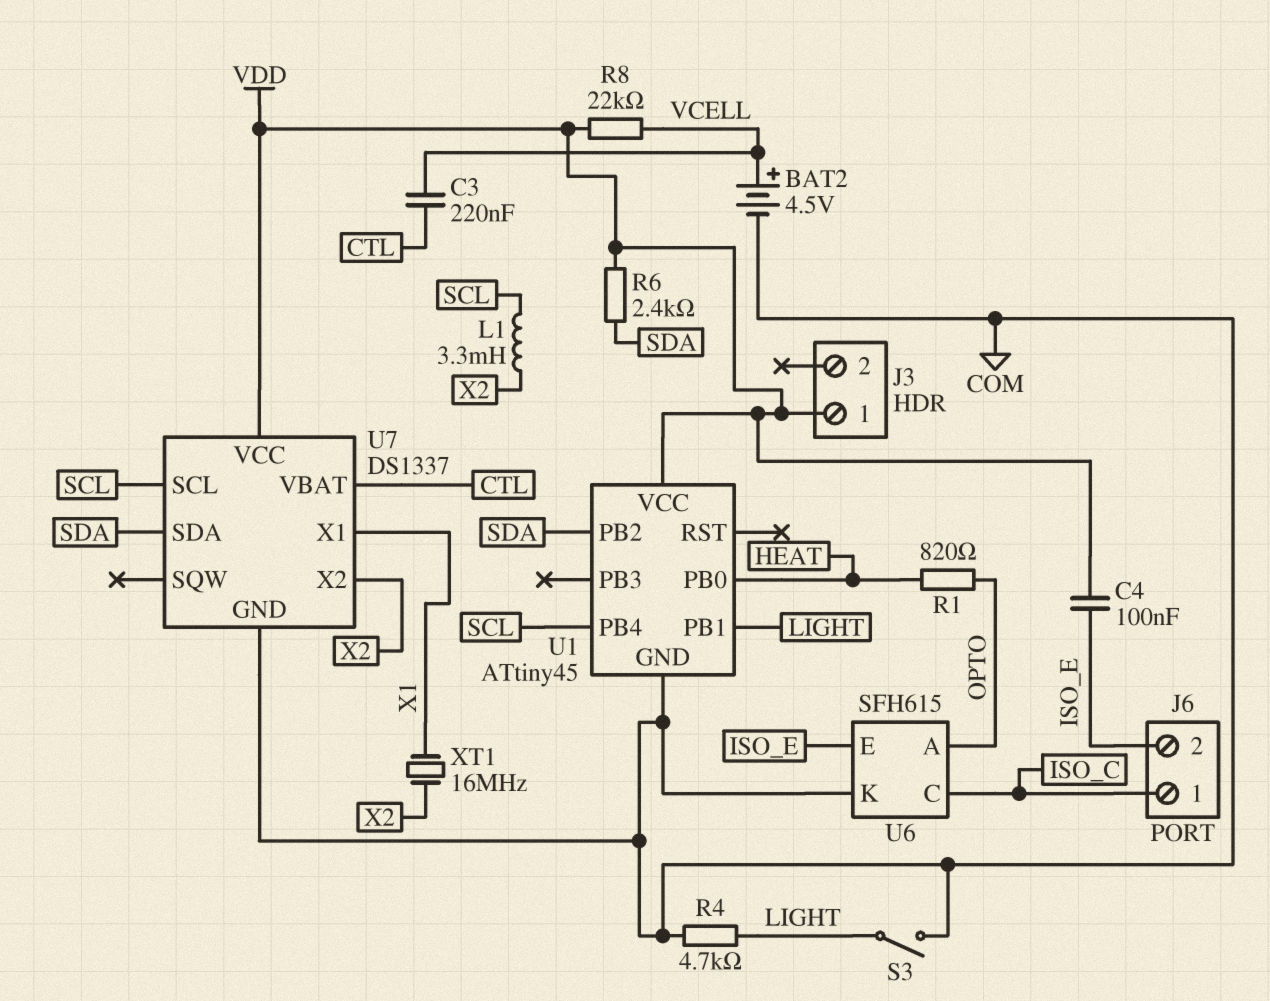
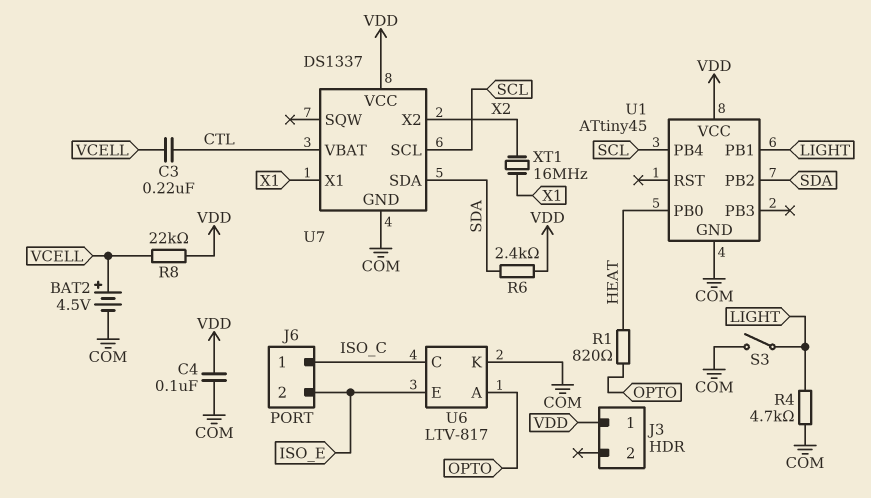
C4: 100nF (ISO_E, VDD) -> 100nF (COM, VDD)
L1: 3.3mH (SCL, X2) -> none
U6: SFH615 -> LTV-817

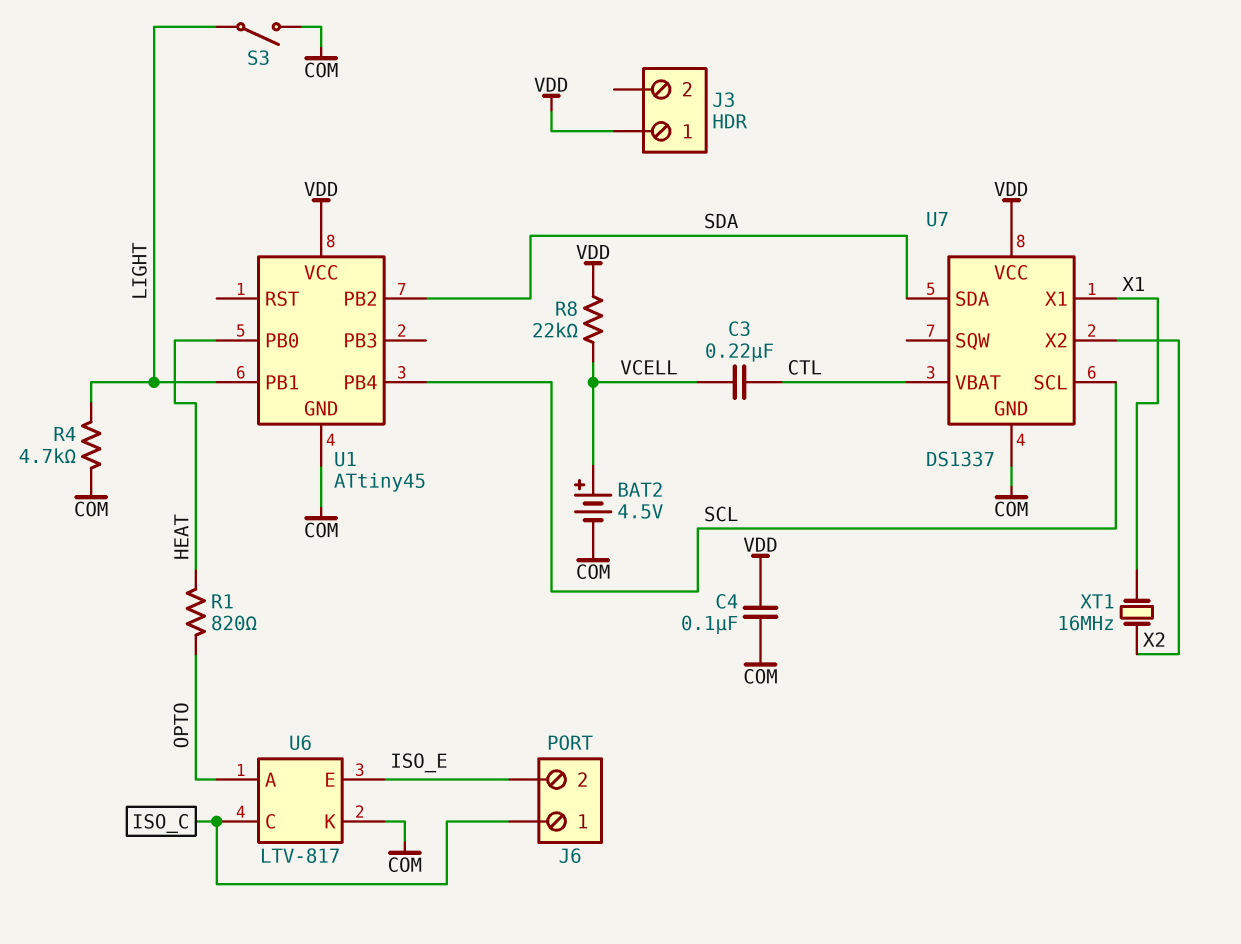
R6: 2.4k (SDA, VDD) -> none

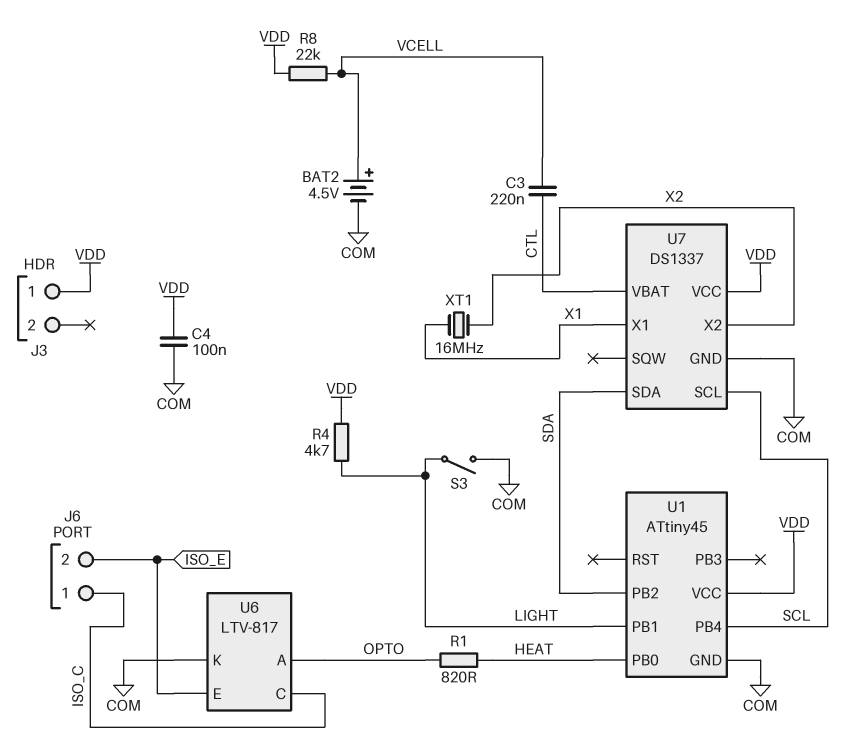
R4: 4.7k (COM, LIGHT) -> 4.7k (LIGHT, VDD)

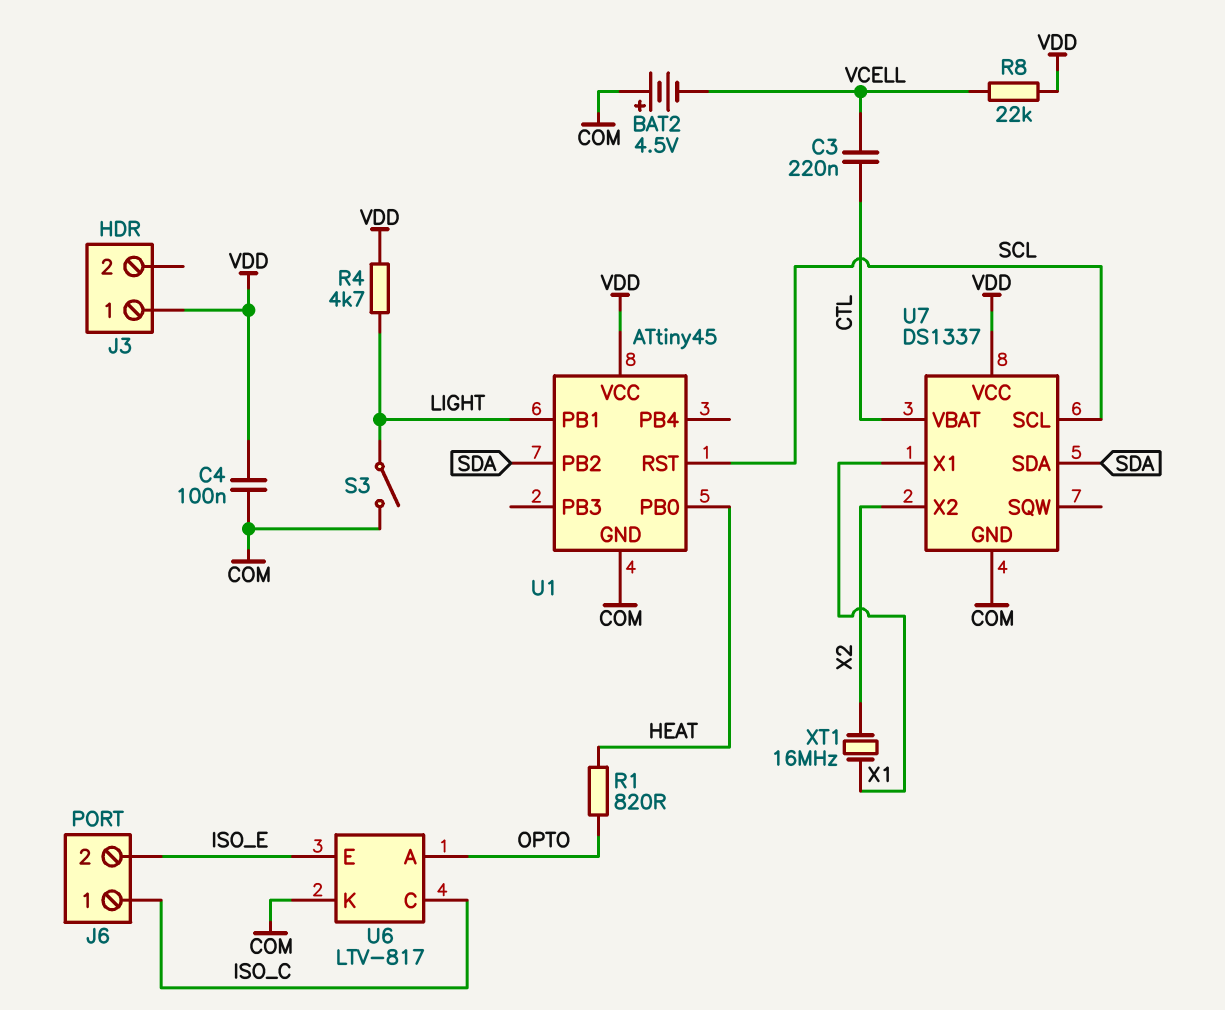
BAT2: 4.5V (plus VCELL, minus COM) -> 4.5V (plus COM, minus VCELL)
U1 pin PB4: SCL -> none
U1 pin RST: none -> SCL

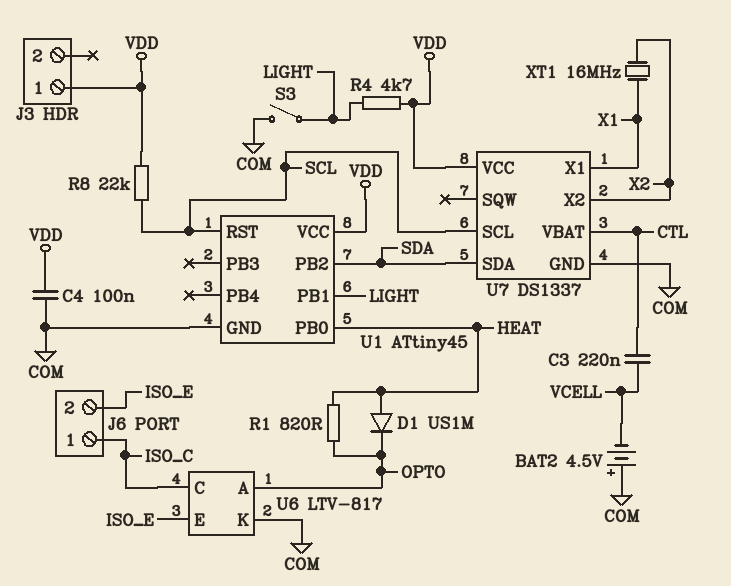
D1: none -> diode US1M (A HEAT, K OPTO)
R8: 22k (VCELL, VDD) -> 22k (SCL, VDD)

